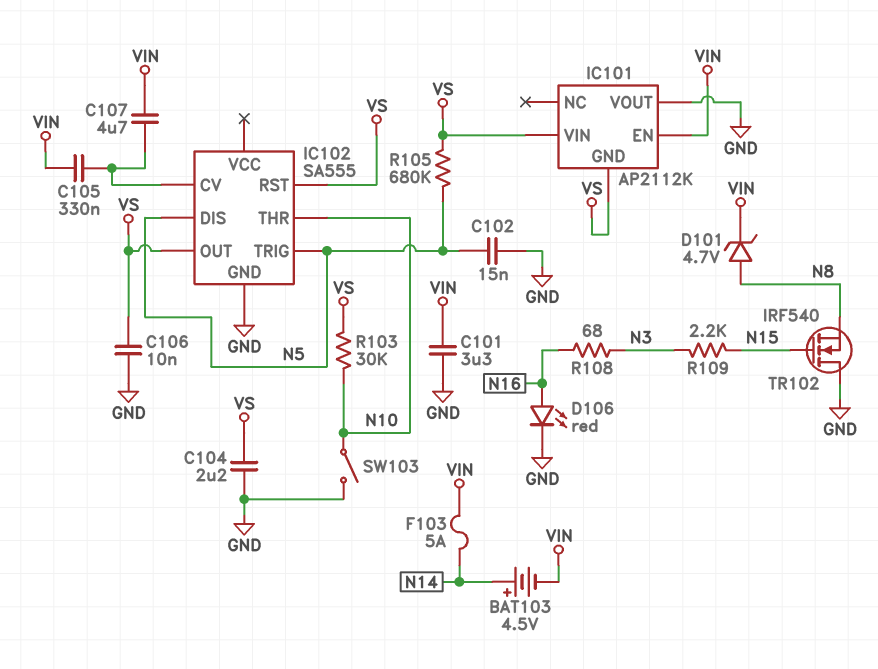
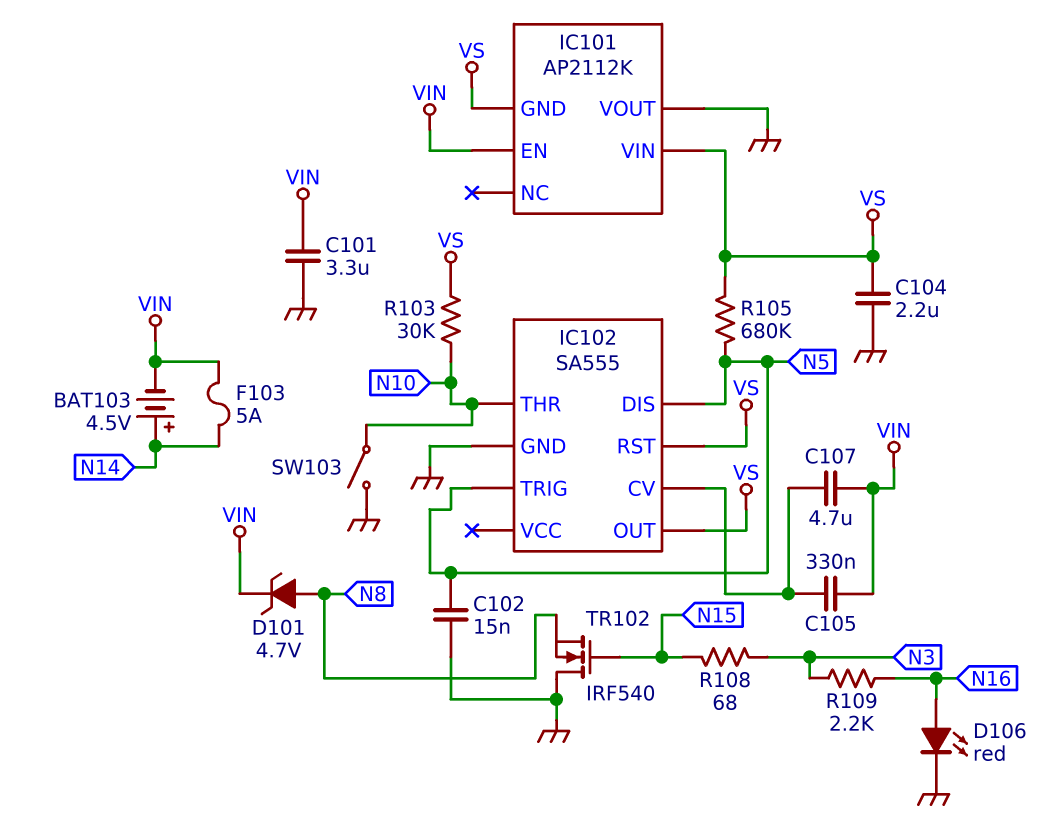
C106: 10nF (GND, VS) -> none
R108: 68 (N3, N16) -> 68 (N3, N15)
R109: 2.2k (N3, N15) -> 2.2k (N3, N16)

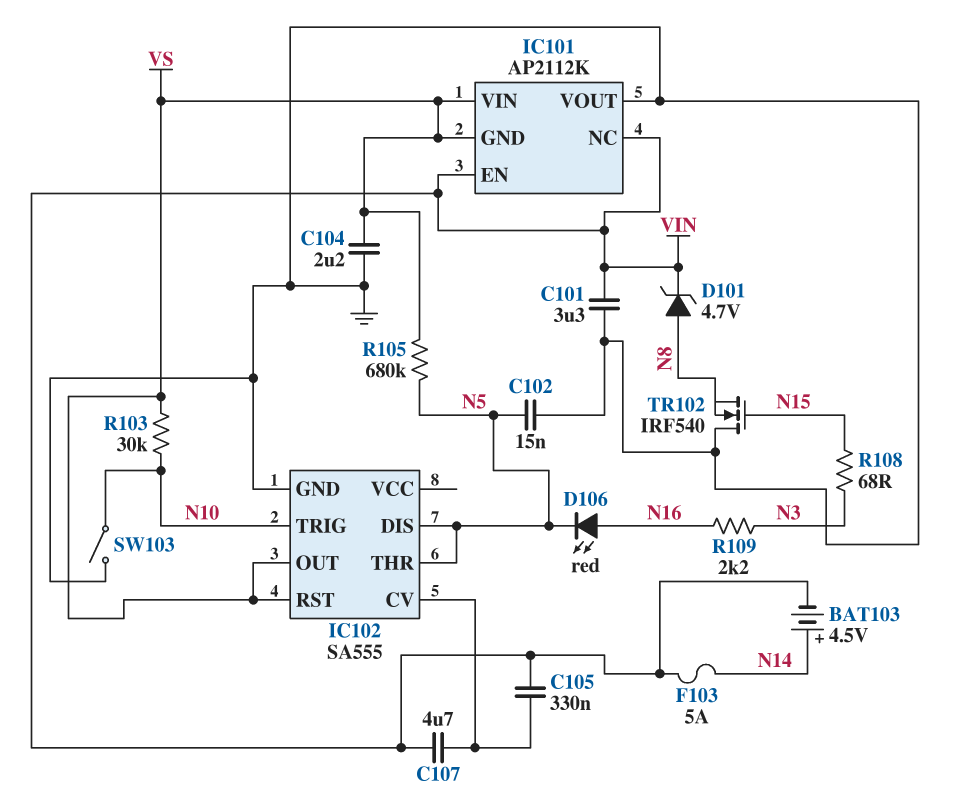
D106: LED red (A N16, K GND) -> LED red (A N16, K N5)
IC101 pin NC: none -> VIN
IC102 pin THR: N10 -> N5
IC102 pin TRIG: N5 -> N10

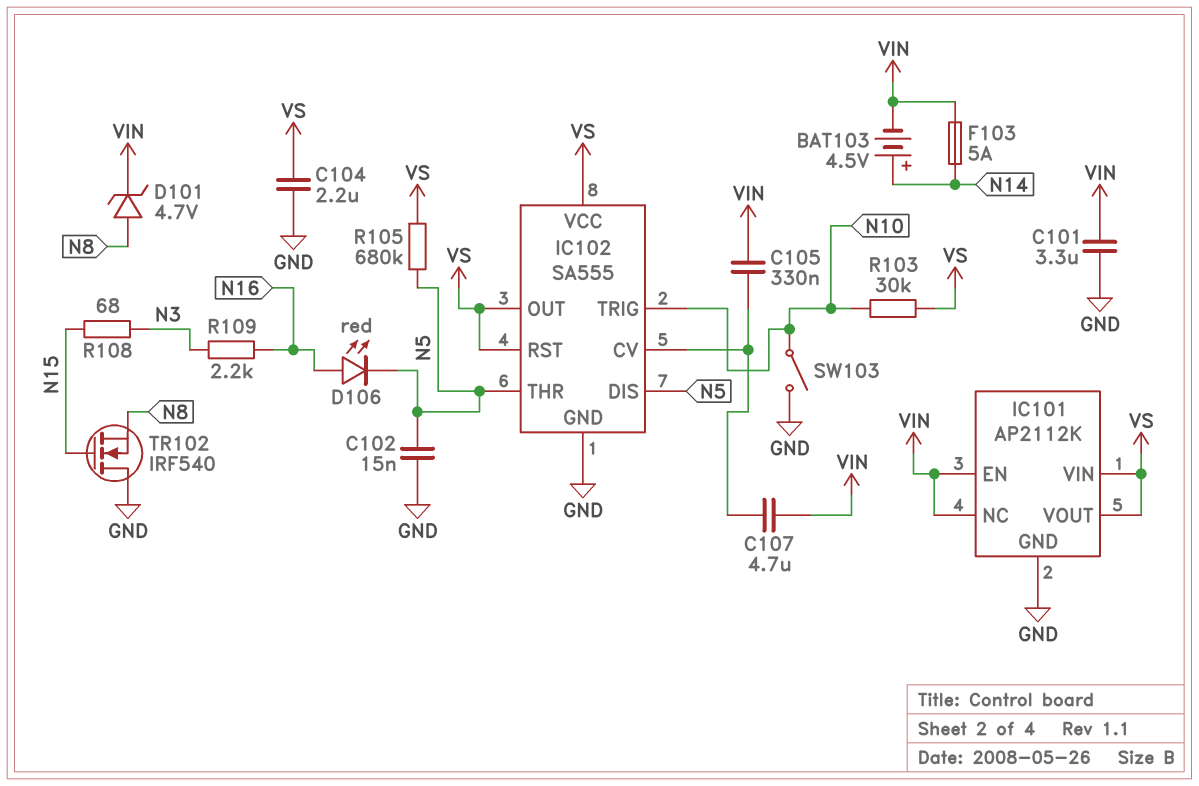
IC101 pin GND: VS -> GND
IC101 pin VOUT: GND -> VS
IC102 pin VCC: none -> VS

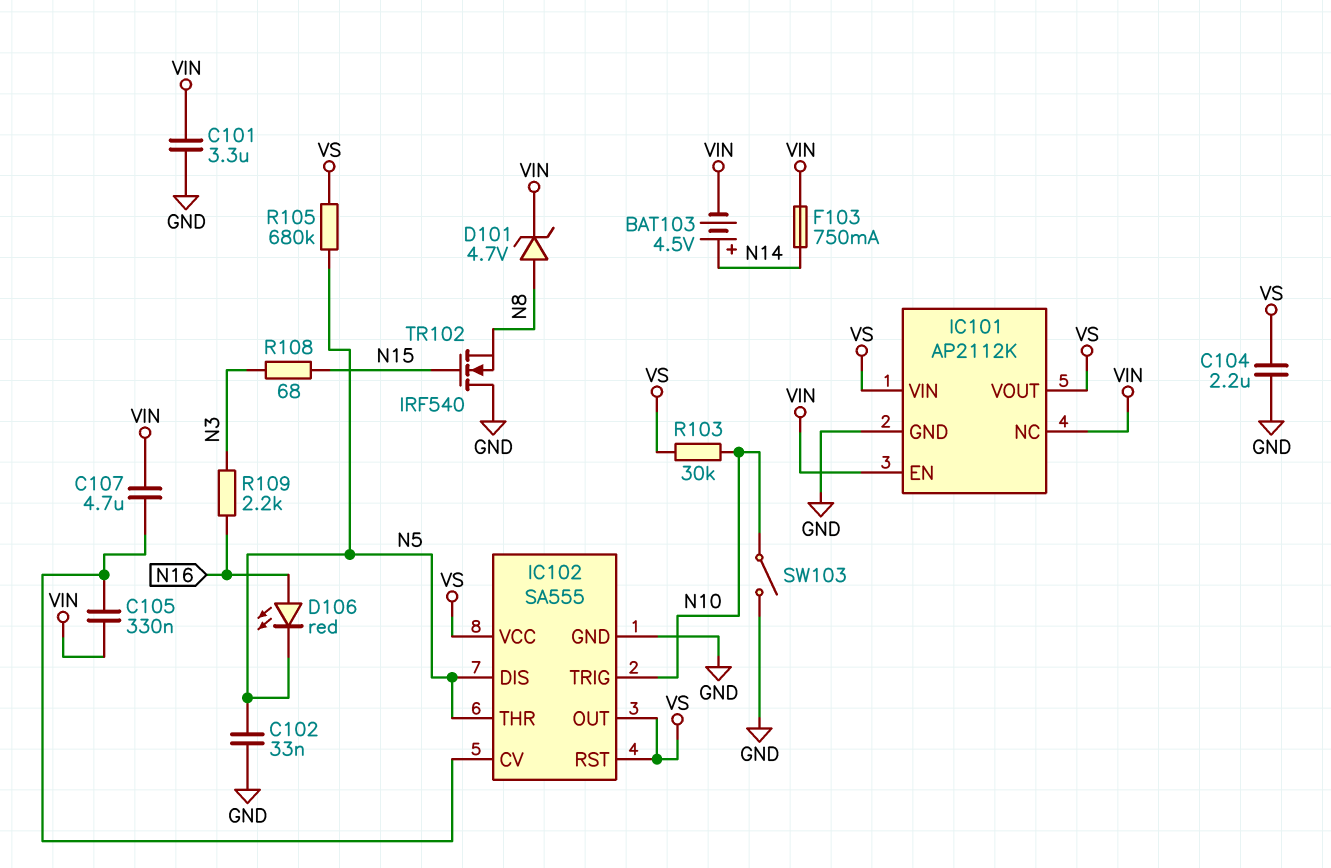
C102: 15nF (GND, N5) -> 33nF (GND, N5)
F103: 5A (N14, VIN) -> 750mA (N14, VIN)

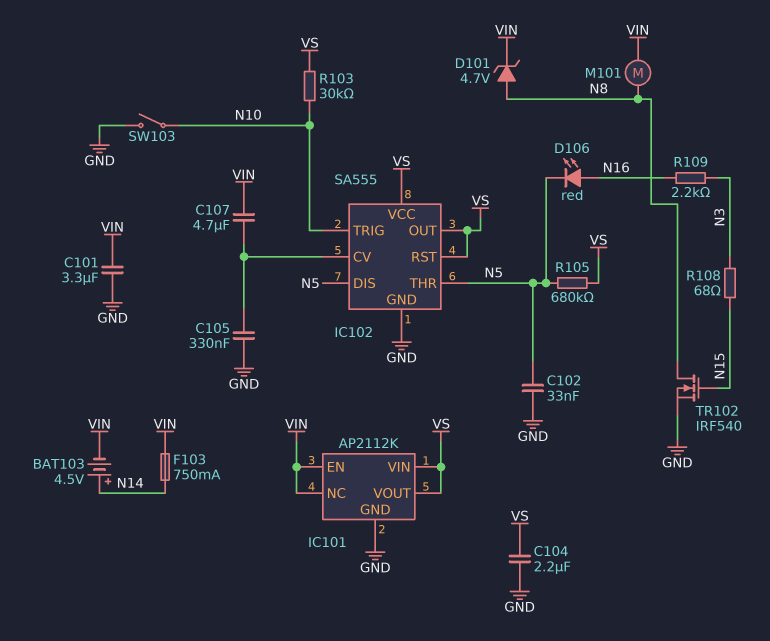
C105: 330nF (IC102/CV, VIN) -> 330nF (GND, IC102/CV)
M101: none -> motor (N8, VIN)
TR102: NMOS IRF540 (G N15, D GND, S N8) -> NMOS IRF540 (G N15, D N8, S GND)

